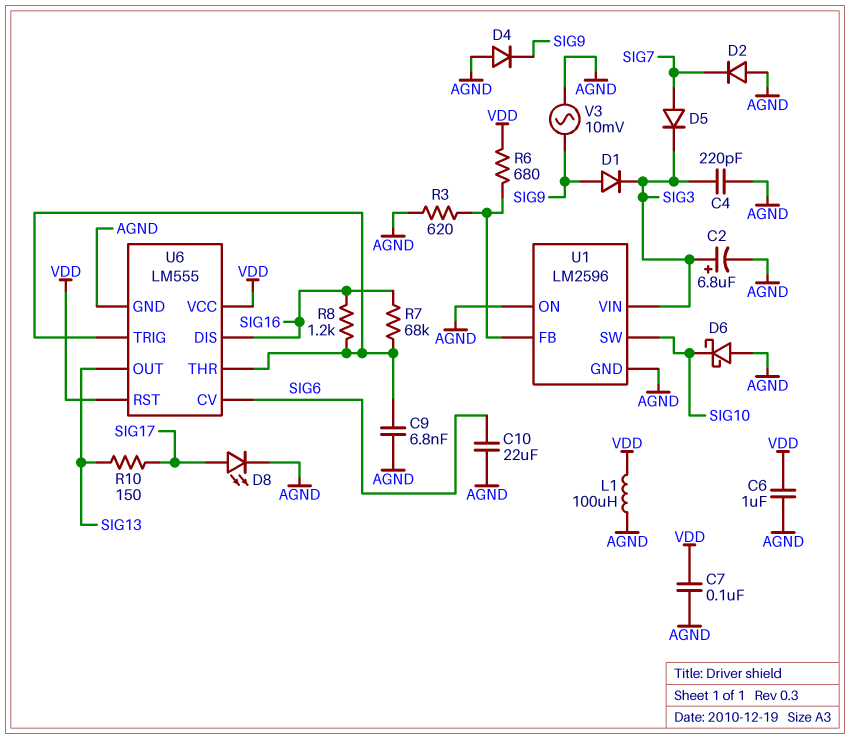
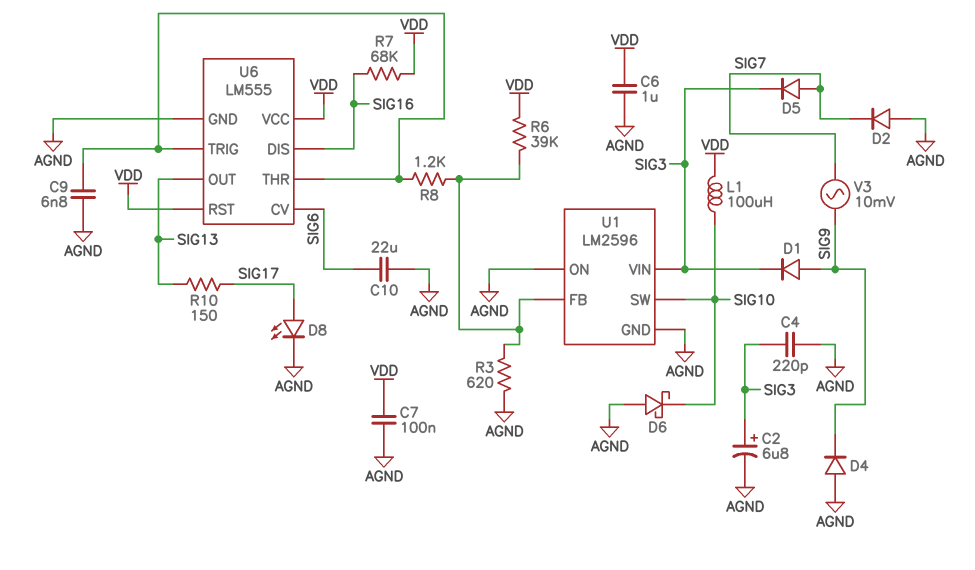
L1: 100uH (AGND, VDD) -> 100uH (SIG10, VDD)
R6: 680 (U1/FB, VDD) -> 39k (U1/FB, VDD)
R7: 68k (SIG16, U6/THR) -> 68k (SIG16, VDD)
R8: 1.2k (SIG16, U6/THR) -> 1.2k (U1/FB, U6/THR)
V3: AC 10mV (AGND, SIG9) -> AC 10mV (SIG7, SIG9)

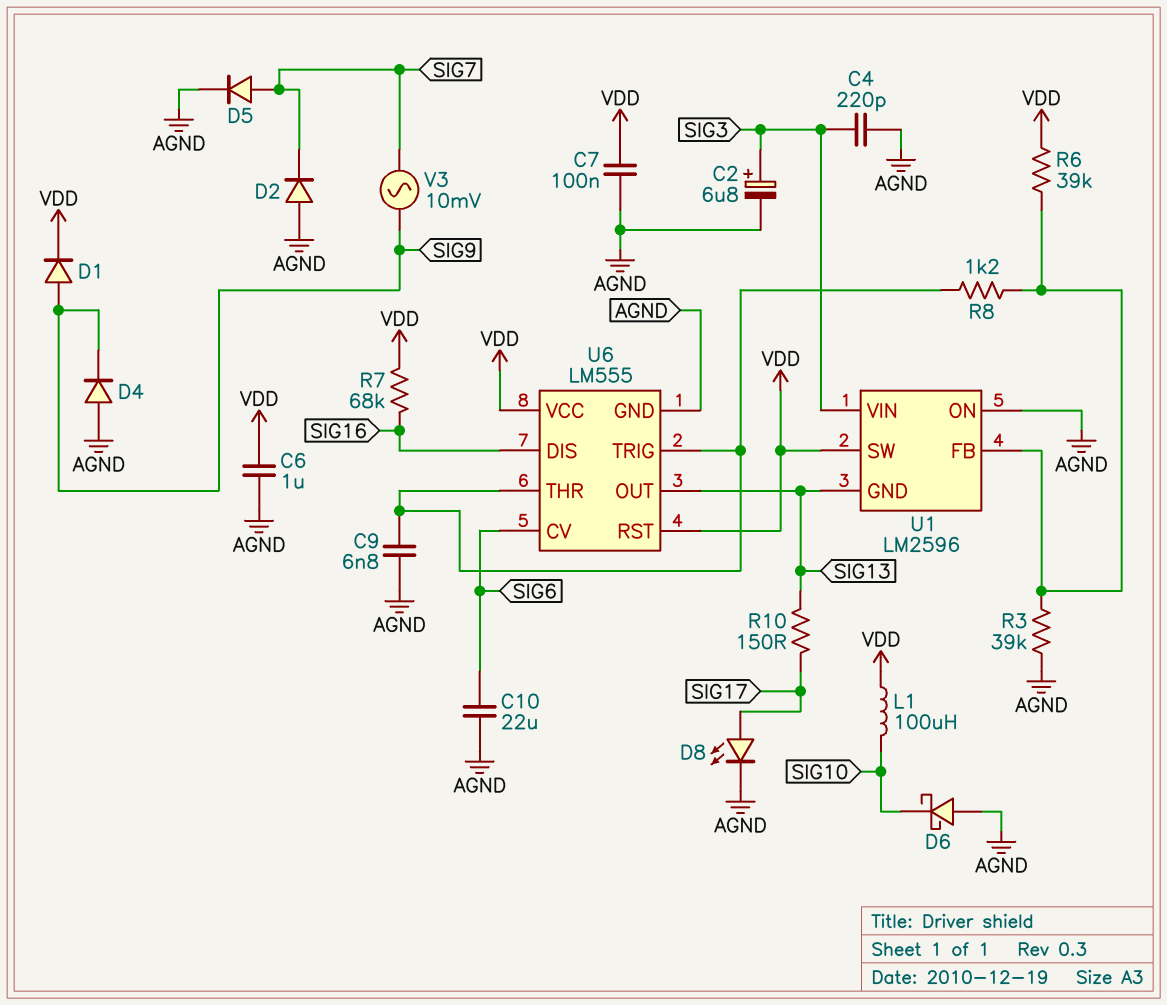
D1: diode (A SIG9, K SIG3) -> diode (A SIG9, K VDD)
D5: diode (A SIG7, K SIG3) -> diode (A SIG7, K AGND)
R3: 620 (AGND, U1/FB) -> 39k (AGND, U1/FB)
U1 pin GND: AGND -> SIG13
U1 pin SW: SIG10 -> VDD

